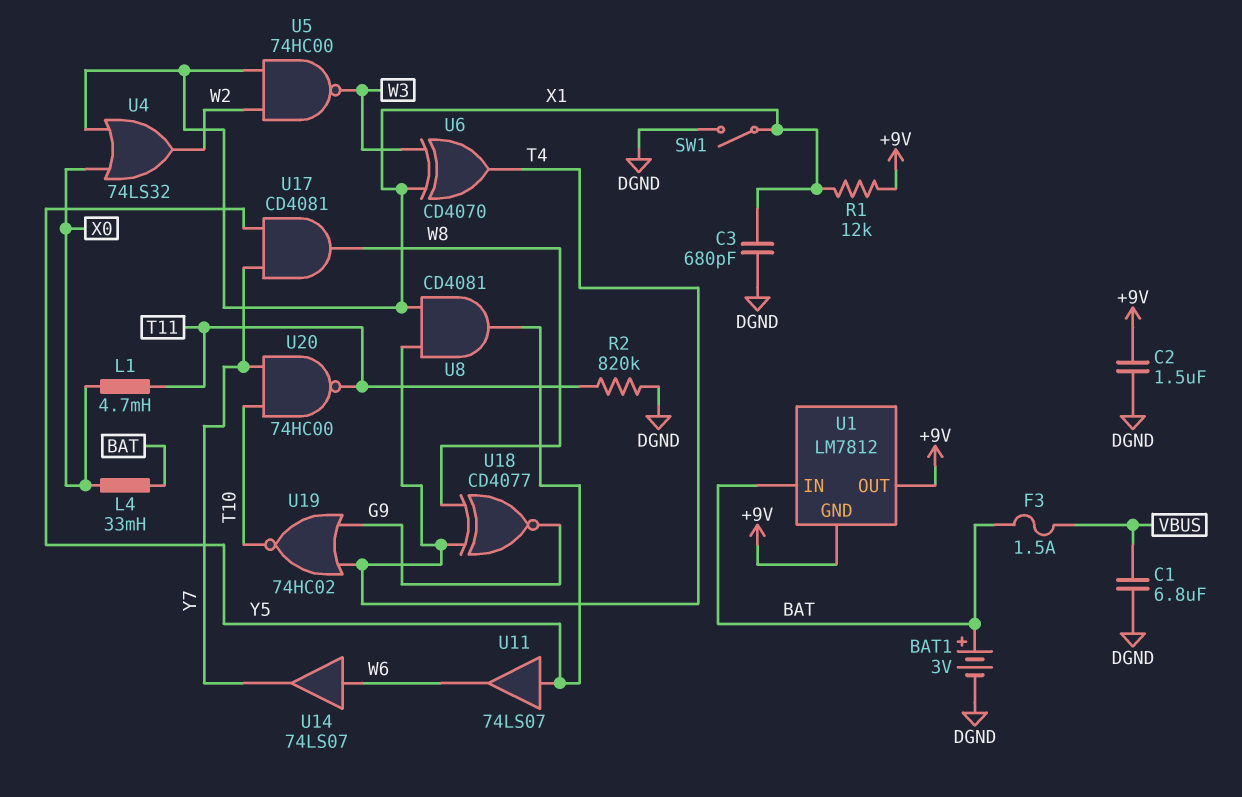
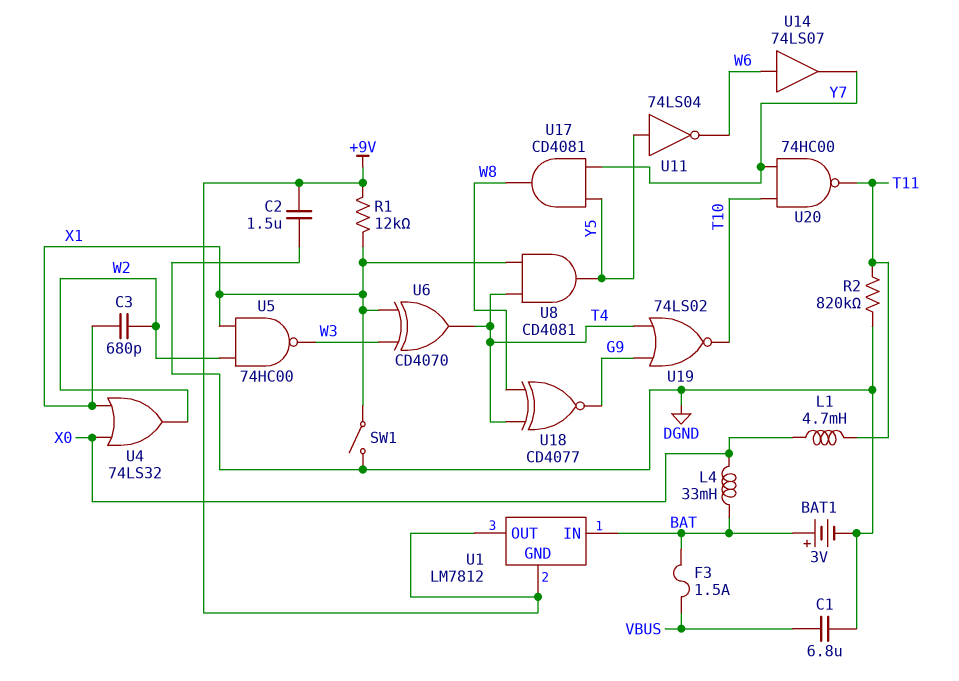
C3: 680pF (DGND, X1) -> 680pF (W2, X1)
U11: buffer 74LS07 (in Y5, out W6) -> NOT 74LS04 (in Y5, out W6)
U19: NOR 74HC02 (in G9, in T4, out T10) -> NOR 74LS02 (in G9, in T4, out T10)

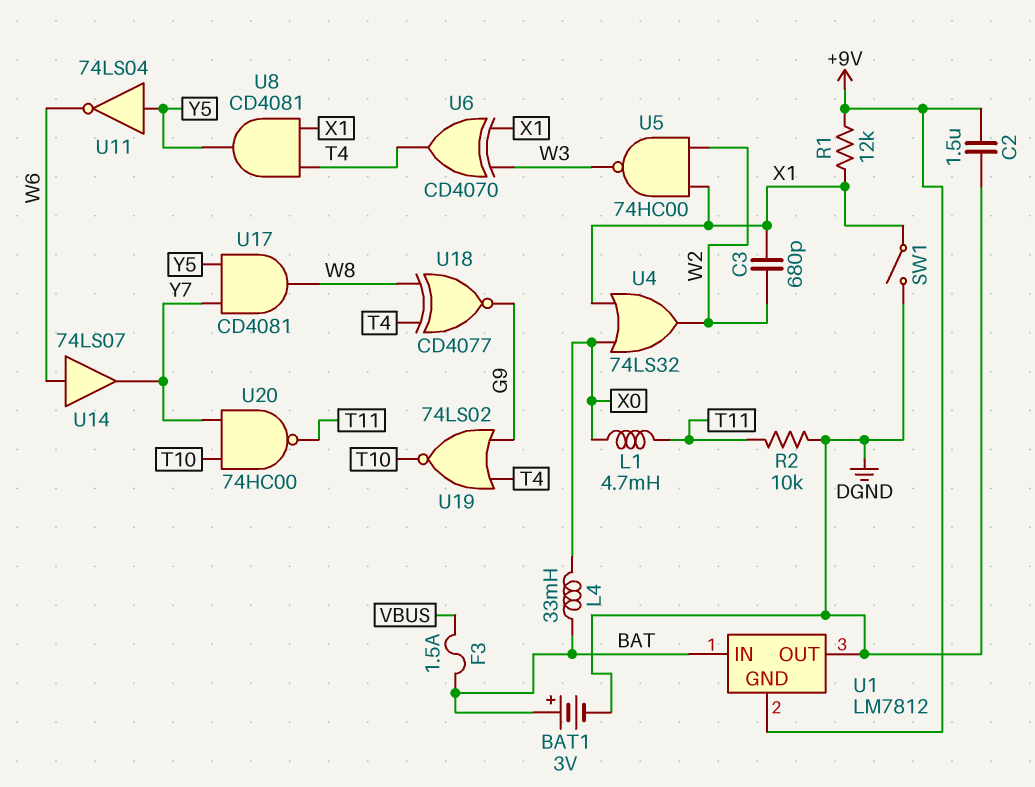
C1: 6.8uF (DGND, VBUS) -> none
R2: 820k (DGND, T11) -> 10k (DGND, T11)
U1 pin OUT: +9V -> DGND

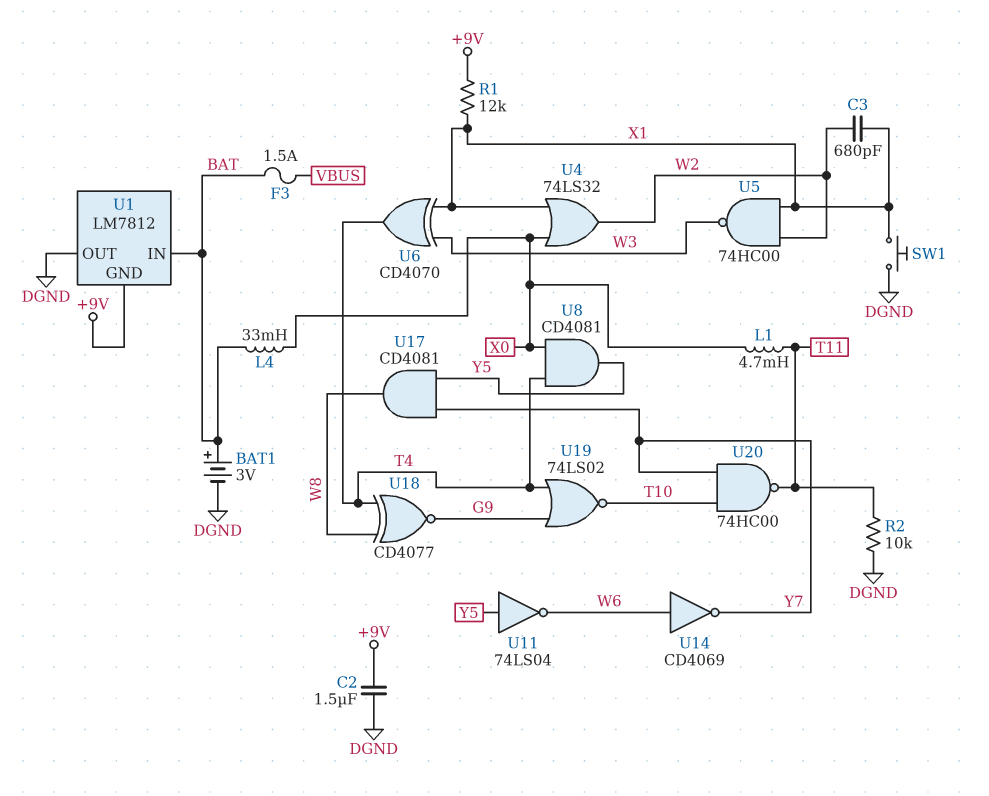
SW1: switch (DGND, X1) -> button (DGND, X1)
U8: AND CD4081 (in T4, in X1, out Y5) -> AND CD4081 (in T4, in X0, out Y5)
U14: buffer 74LS07 (in W6, out Y7) -> NOT CD4069 (in W6, out Y7)

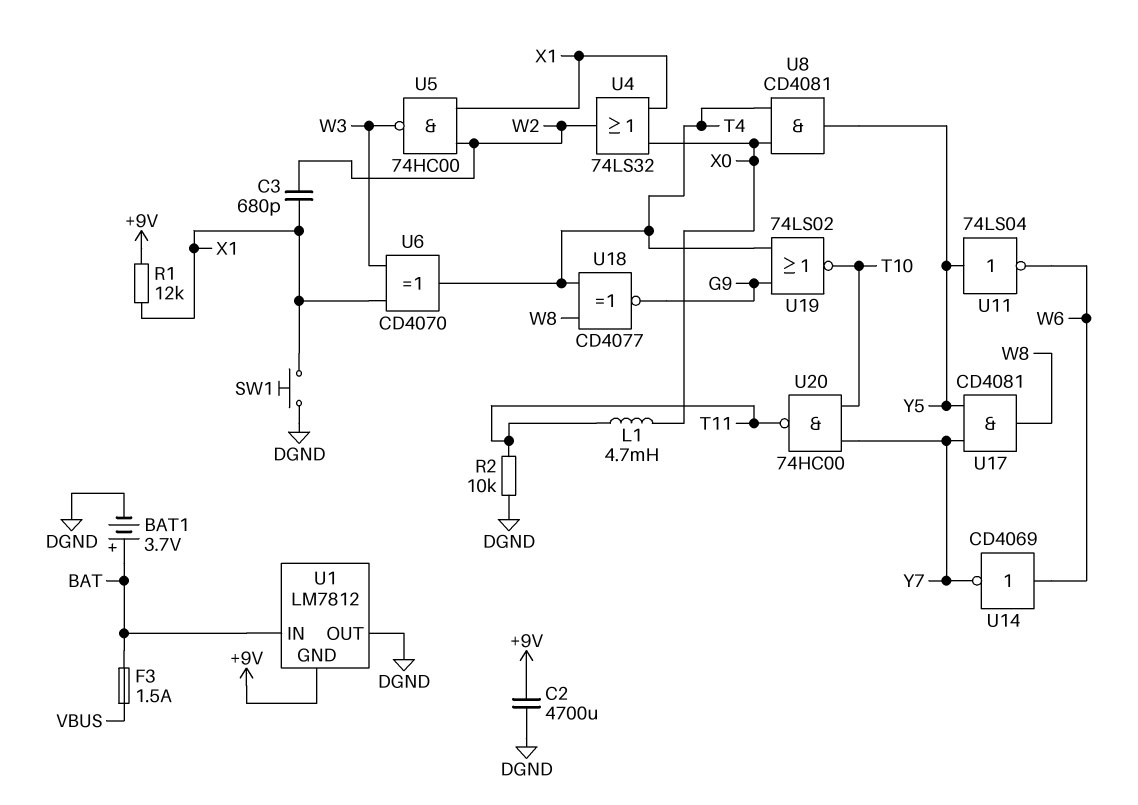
BAT1: 3V (plus BAT, minus DGND) -> 3.7V (plus BAT, minus DGND)
C2: 1.5uF (+9V, DGND) -> 4700uF (+9V, DGND)
L4: 33mH (BAT, X0) -> none

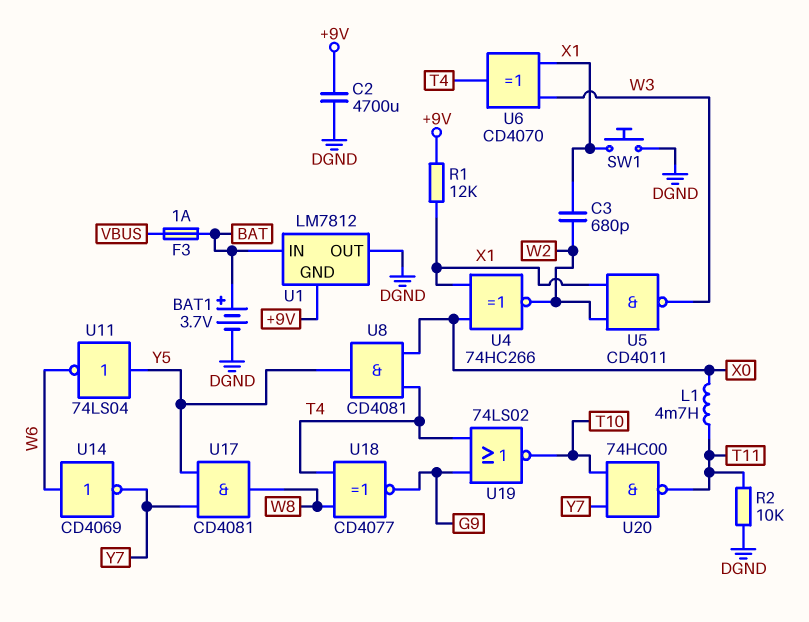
F3: 1.5A (BAT, VBUS) -> 1A (BAT, VBUS)
U4: OR 74LS32 (in X0, in X1, out W2) -> XNOR 74HC266 (in X0, in X1, out W2)
U5: NAND 74HC00 (in W2, in X1, out W3) -> NAND CD4011 (in W2, in X1, out W3)

